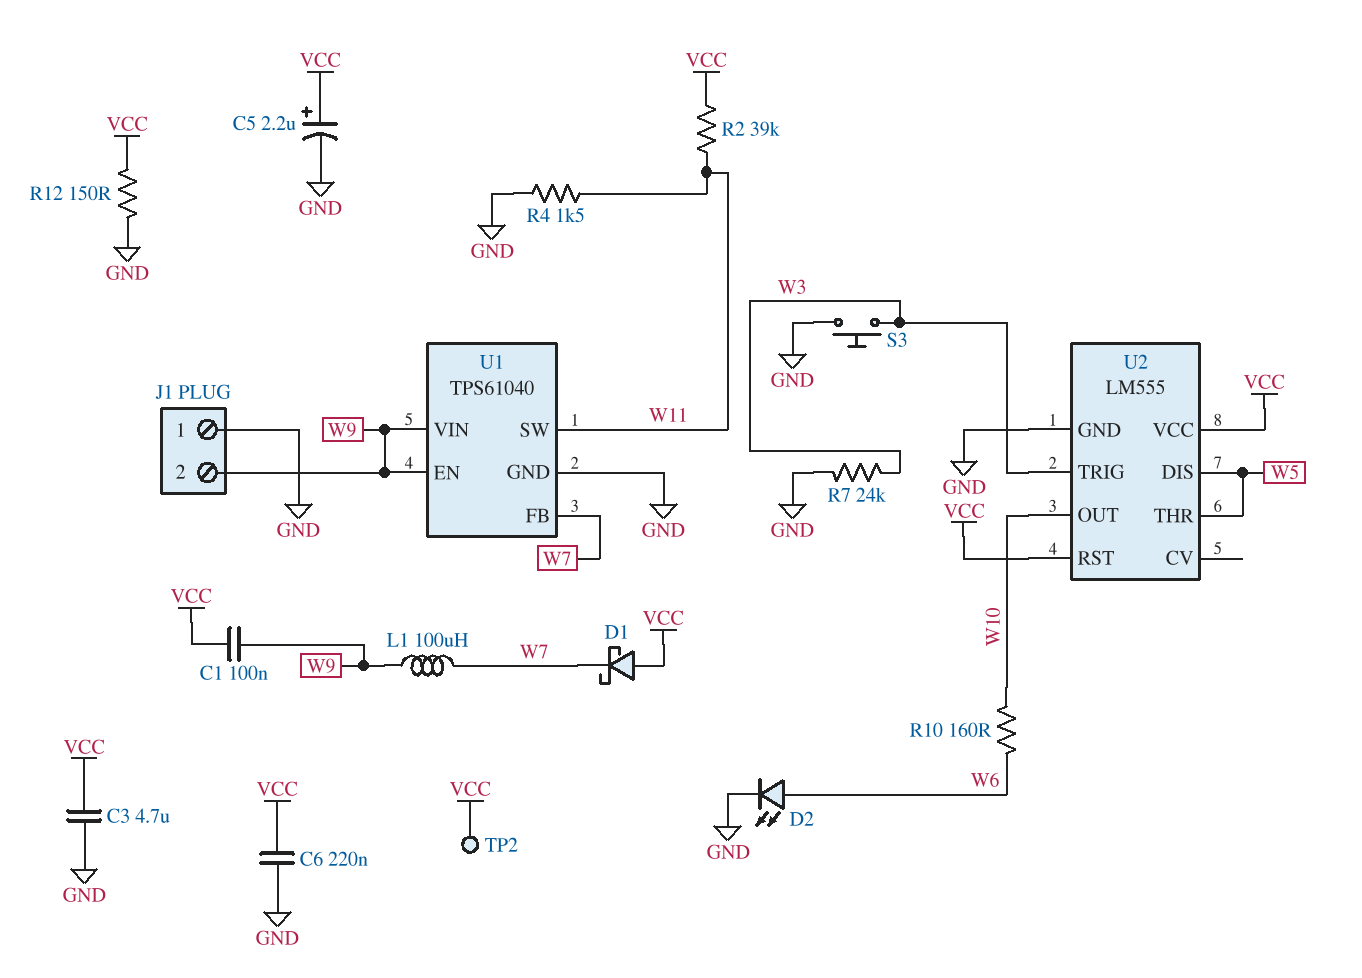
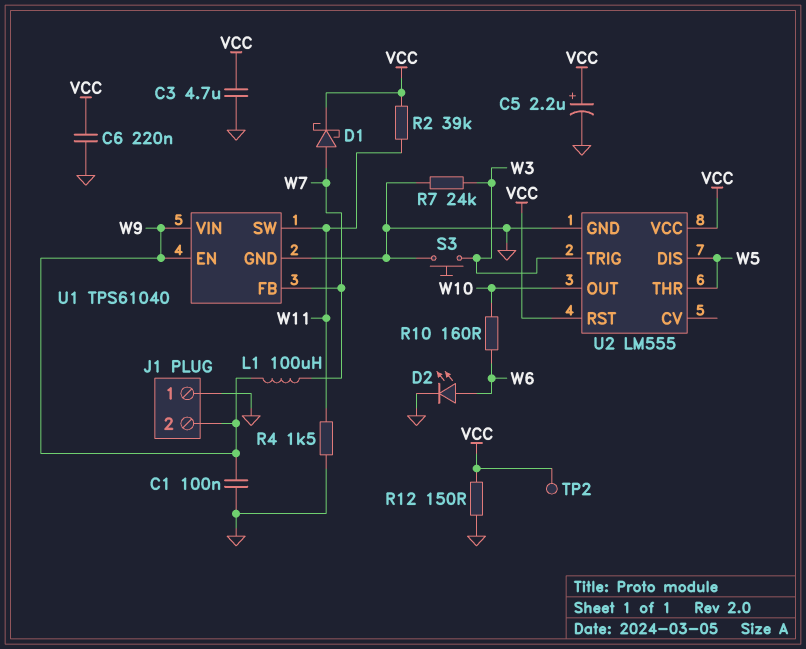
C1: 100nF (VCC, W9) -> 100nF (GND, W9)
D1: schottky (A VCC, K W7) -> schottky (A W7, K VCC)

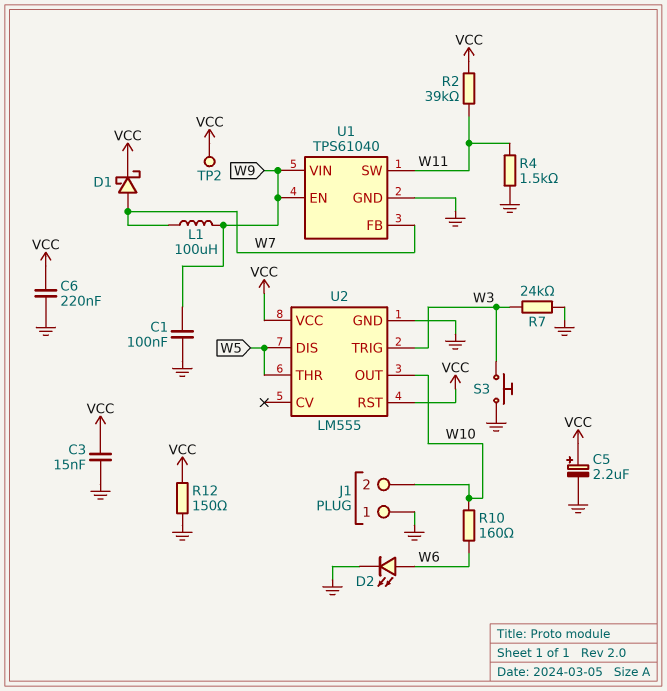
C3: 4.7uF (GND, VCC) -> 15nF (GND, VCC)
J1 pin 2: W9 -> W10

